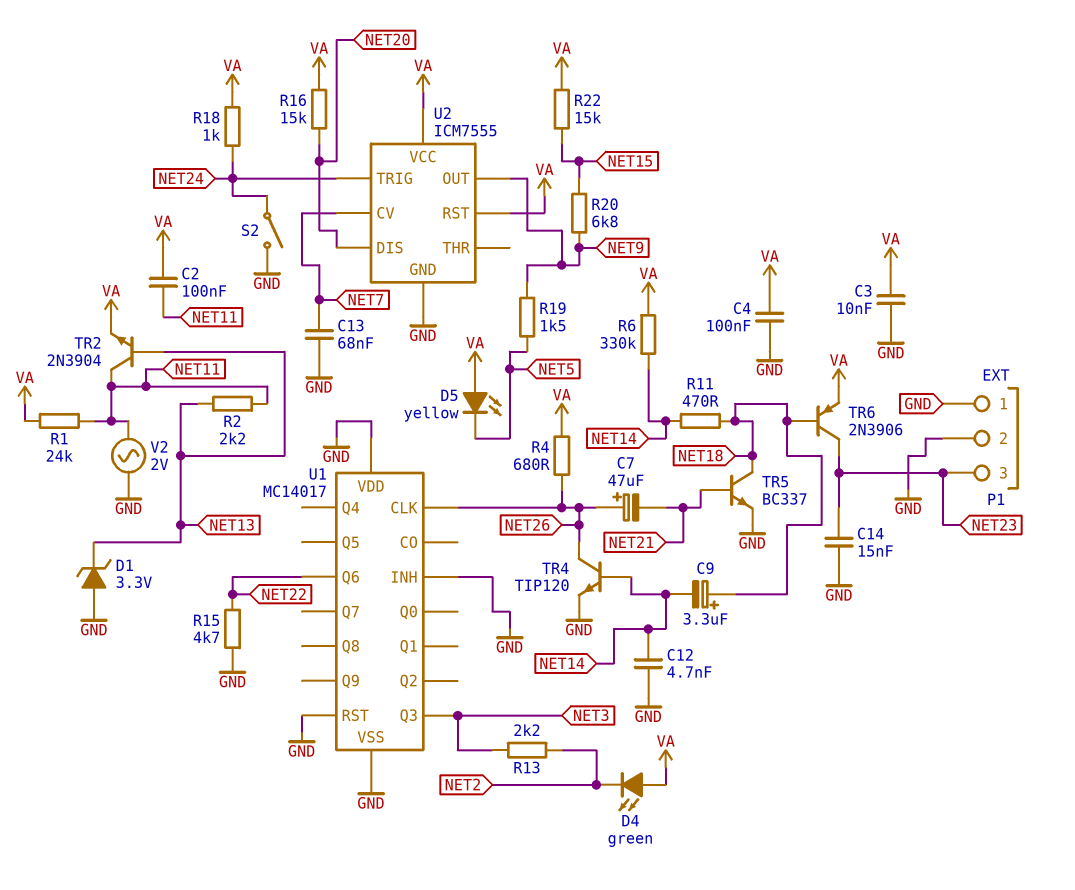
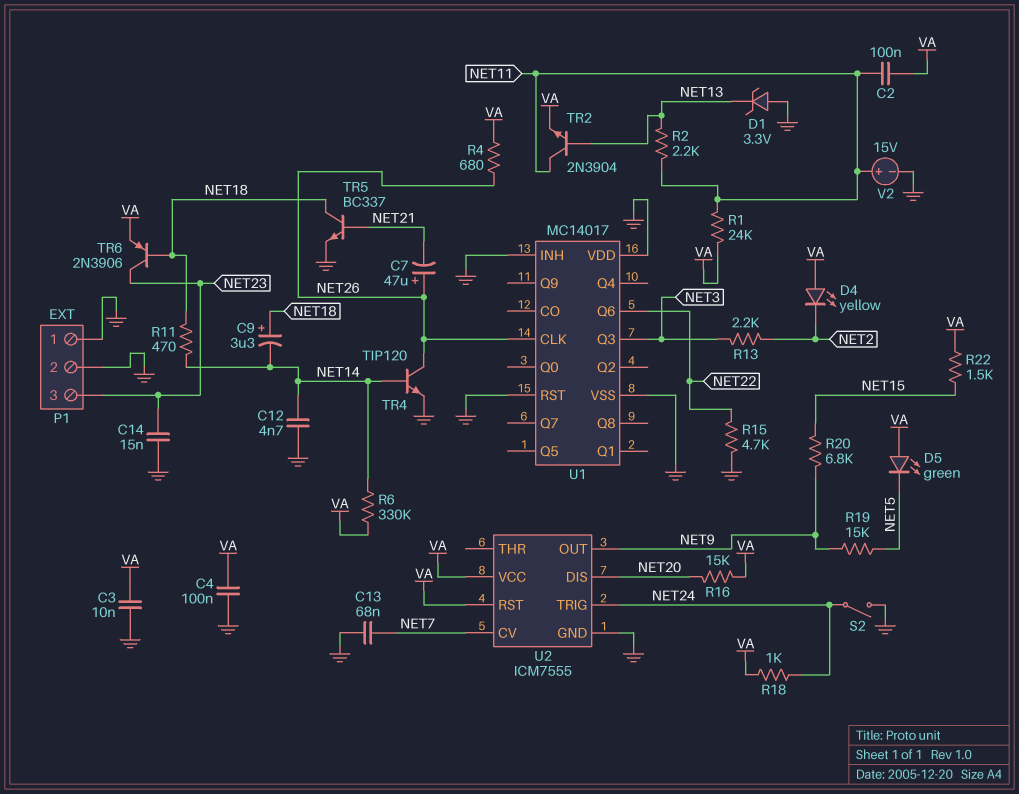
D4: LED green (A VA, K NET2) -> LED yellow (A VA, K NET2)
D5: LED yellow (A VA, K NET5) -> LED green (A VA, K NET5)
R19: 1.5k (NET5, NET9) -> 15k (NET5, NET9)
R22: 15k (NET15, VA) -> 1.5k (NET15, VA)
V2: AC 2V (GND, NET11) -> 15V (plus NET11, minus GND)

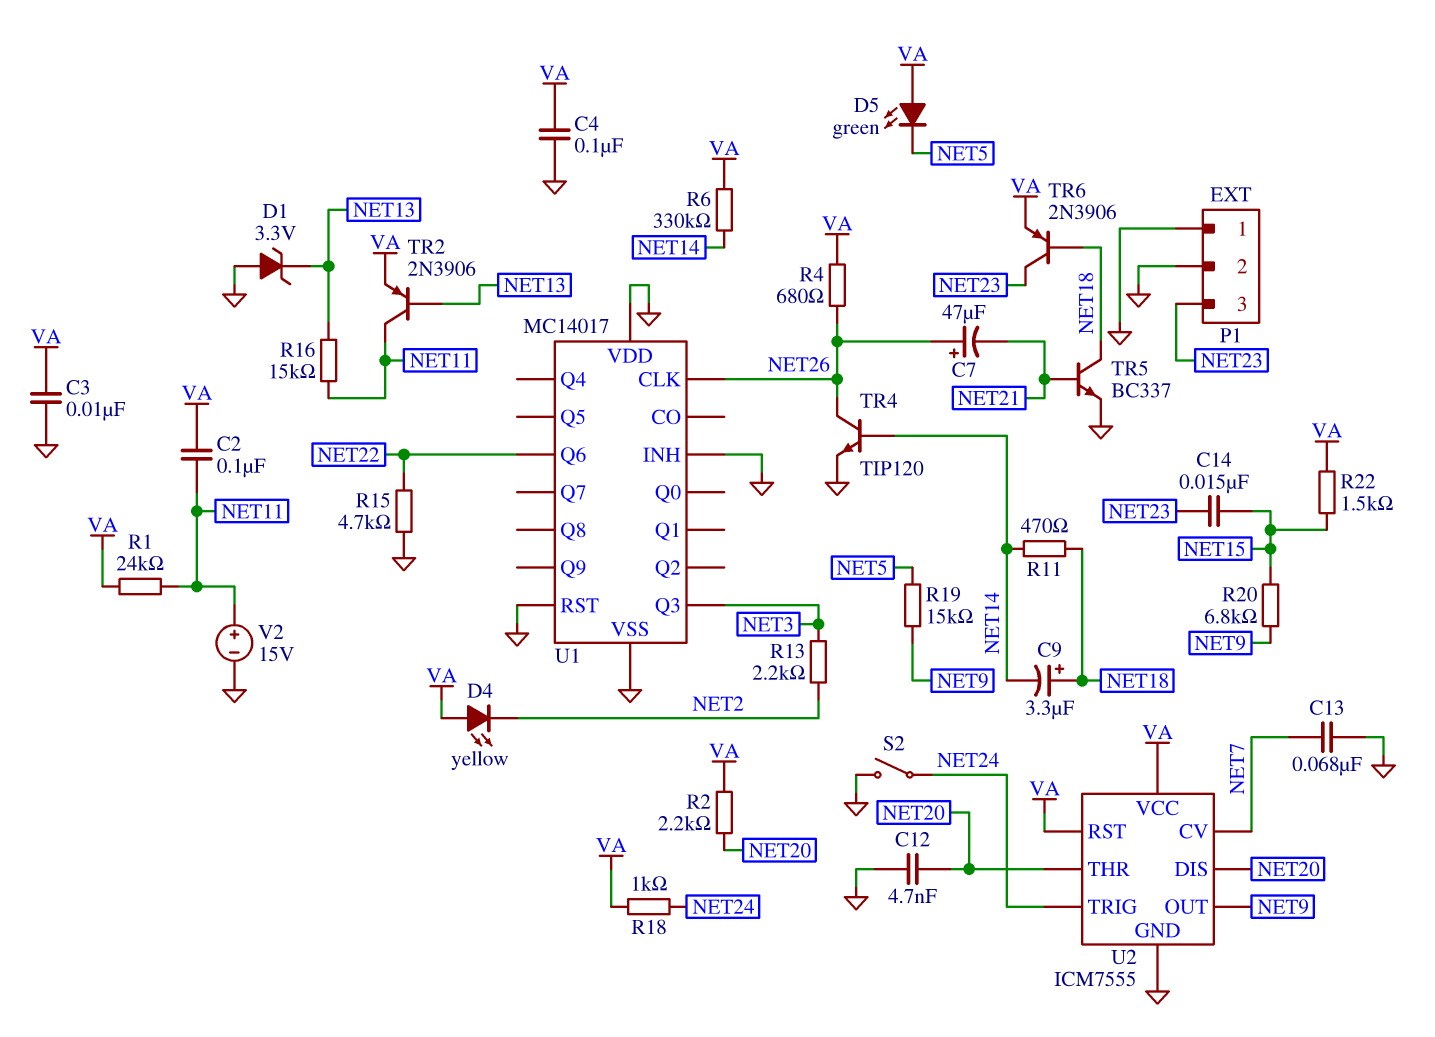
C12: 4.7nF (GND, NET14) -> 4.7nF (GND, NET20)
C14: 15nF (GND, NET23) -> 15nF (NET15, NET23)
R2: 2.2k (NET11, NET13) -> 2.2k (NET20, VA)
R16: 15k (NET20, VA) -> 15k (NET11, NET13)
TR2: NPN 2N3904 (B NET13, C NET11, E VA) -> PNP 2N3906 (B NET13, C NET11, E VA)
U2 pin THR: none -> NET20

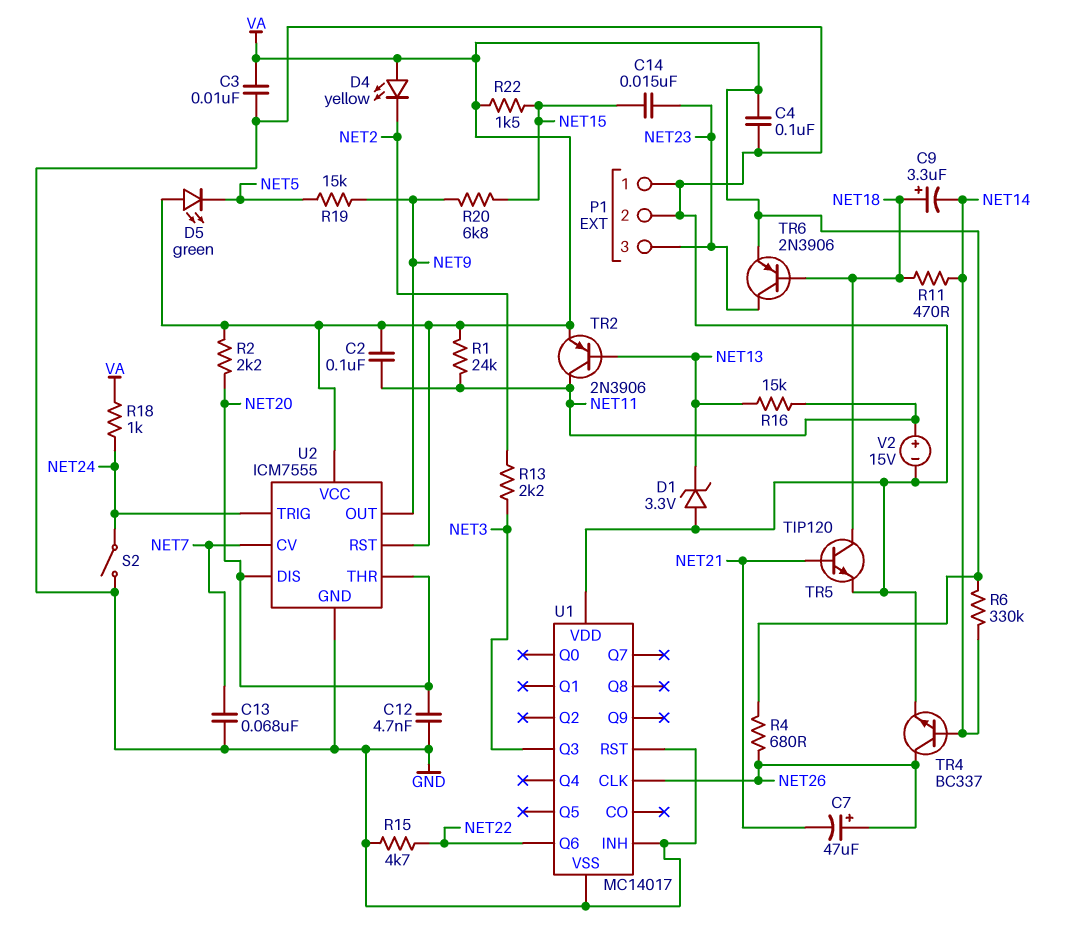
TR4: NPN TIP120 (B NET14, C NET26, E GND) -> NPN BC337 (B NET14, C NET26, E GND)
TR5: NPN BC337 (B NET21, C NET18, E GND) -> NPN TIP120 (B NET21, C NET18, E GND)

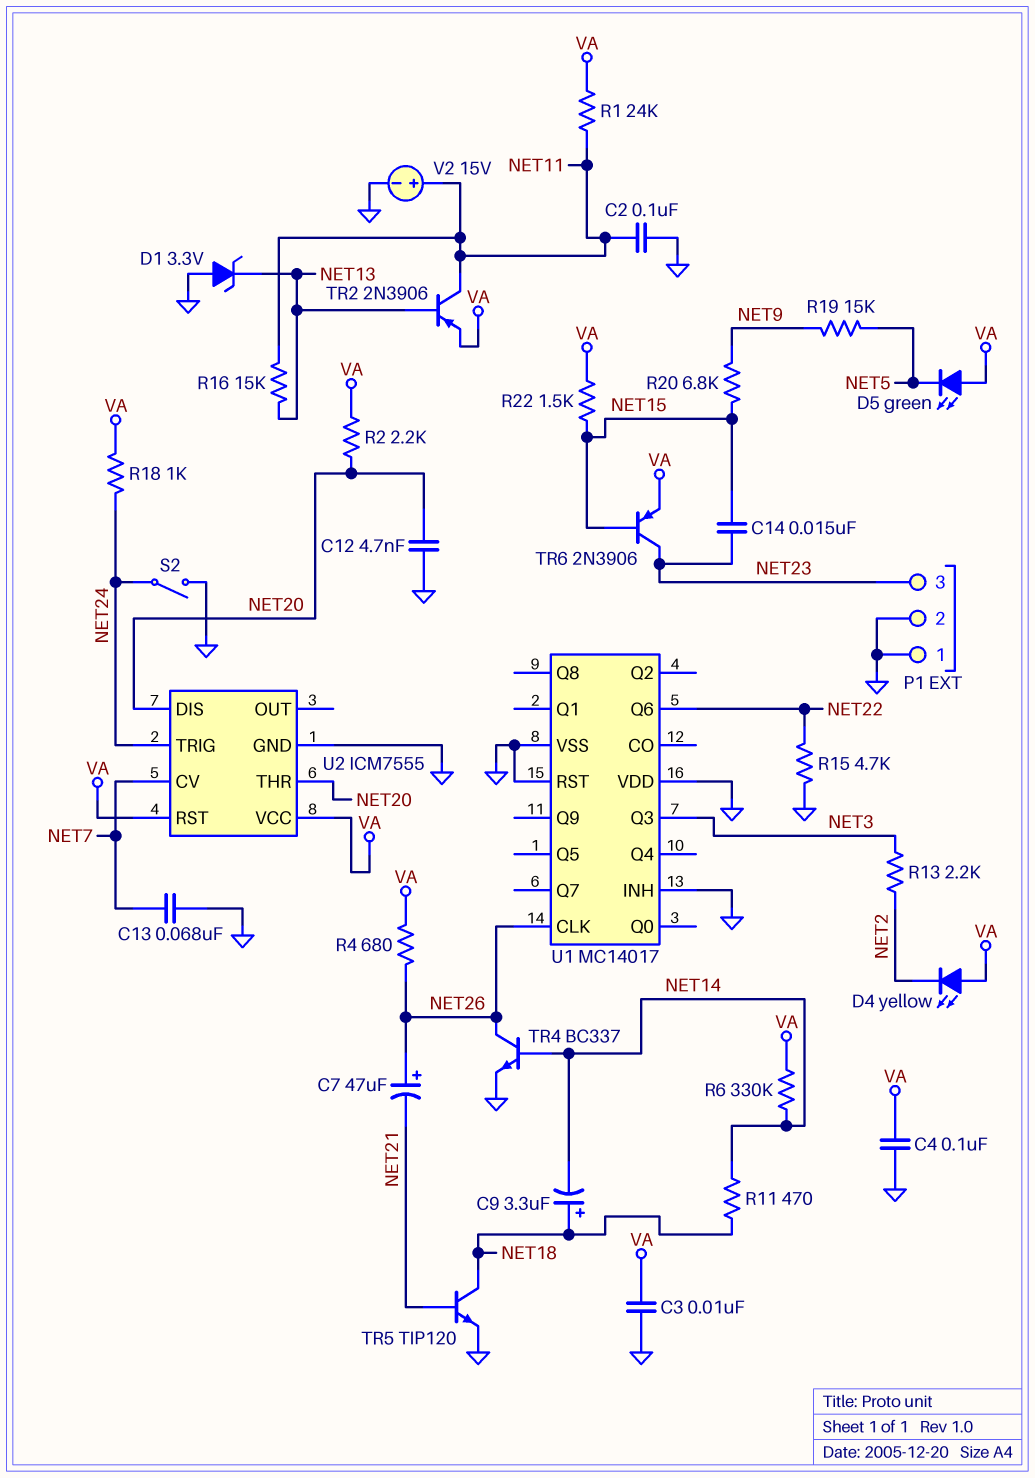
C2: 100nF (NET11, VA) -> 100nF (GND, NET11)
TR6: PNP 2N3906 (B NET18, C NET23, E VA) -> PNP 2N3906 (B NET15, C NET23, E VA)
U2 pin OUT: NET9 -> none

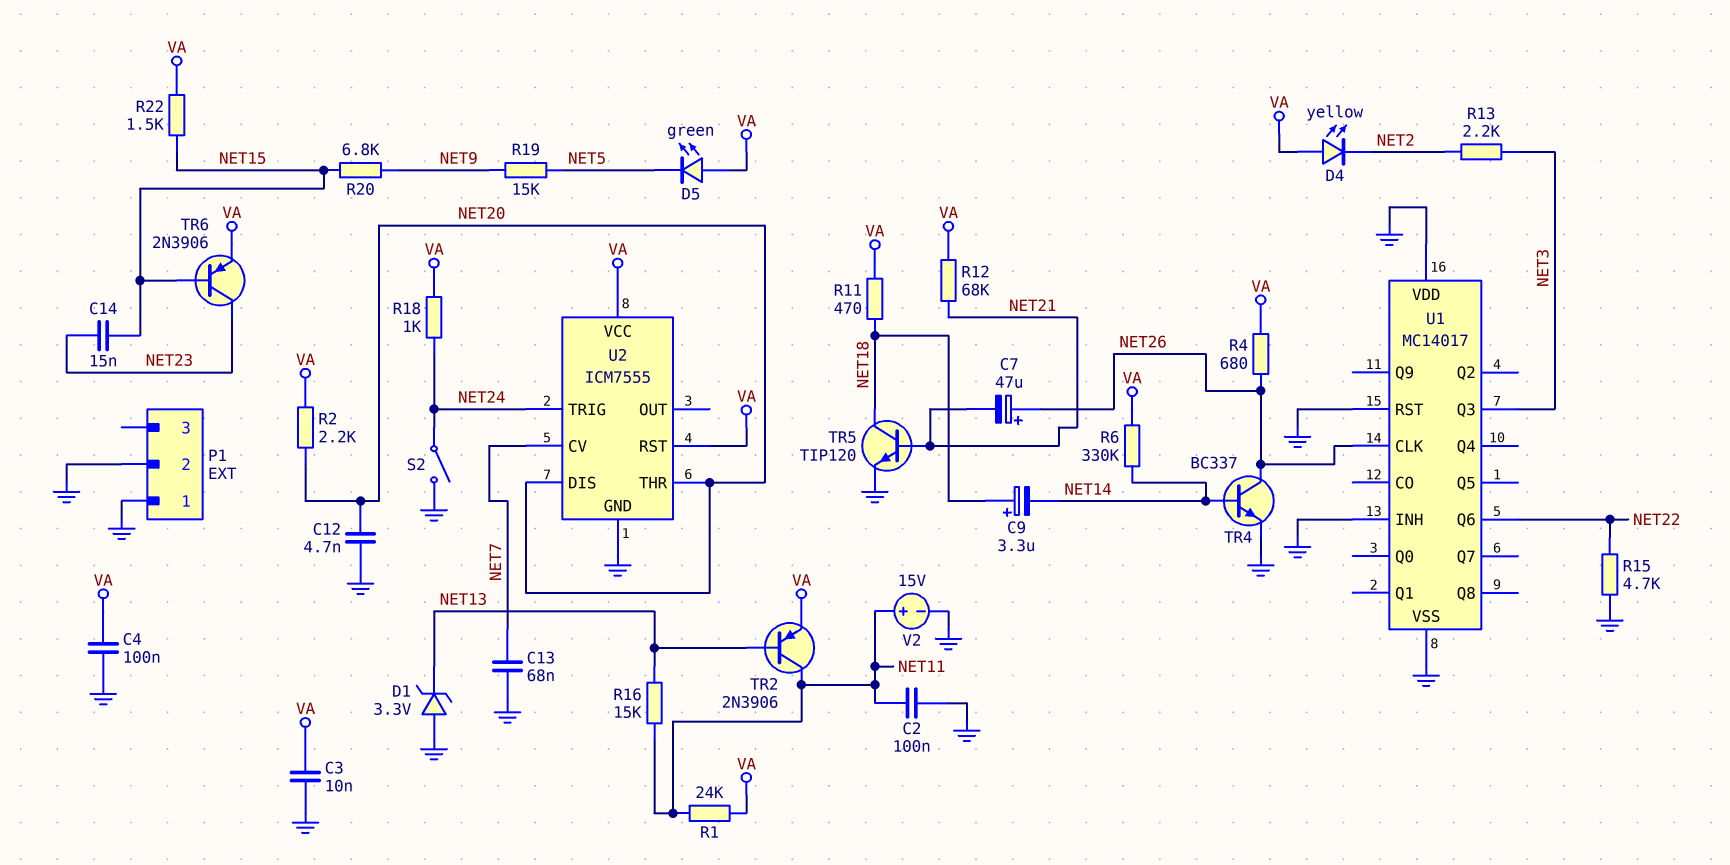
P1 pin 3: NET23 -> none
R11: 470 (NET14, NET18) -> 470 (NET18, VA)
R12: none -> 68k (NET21, VA)

